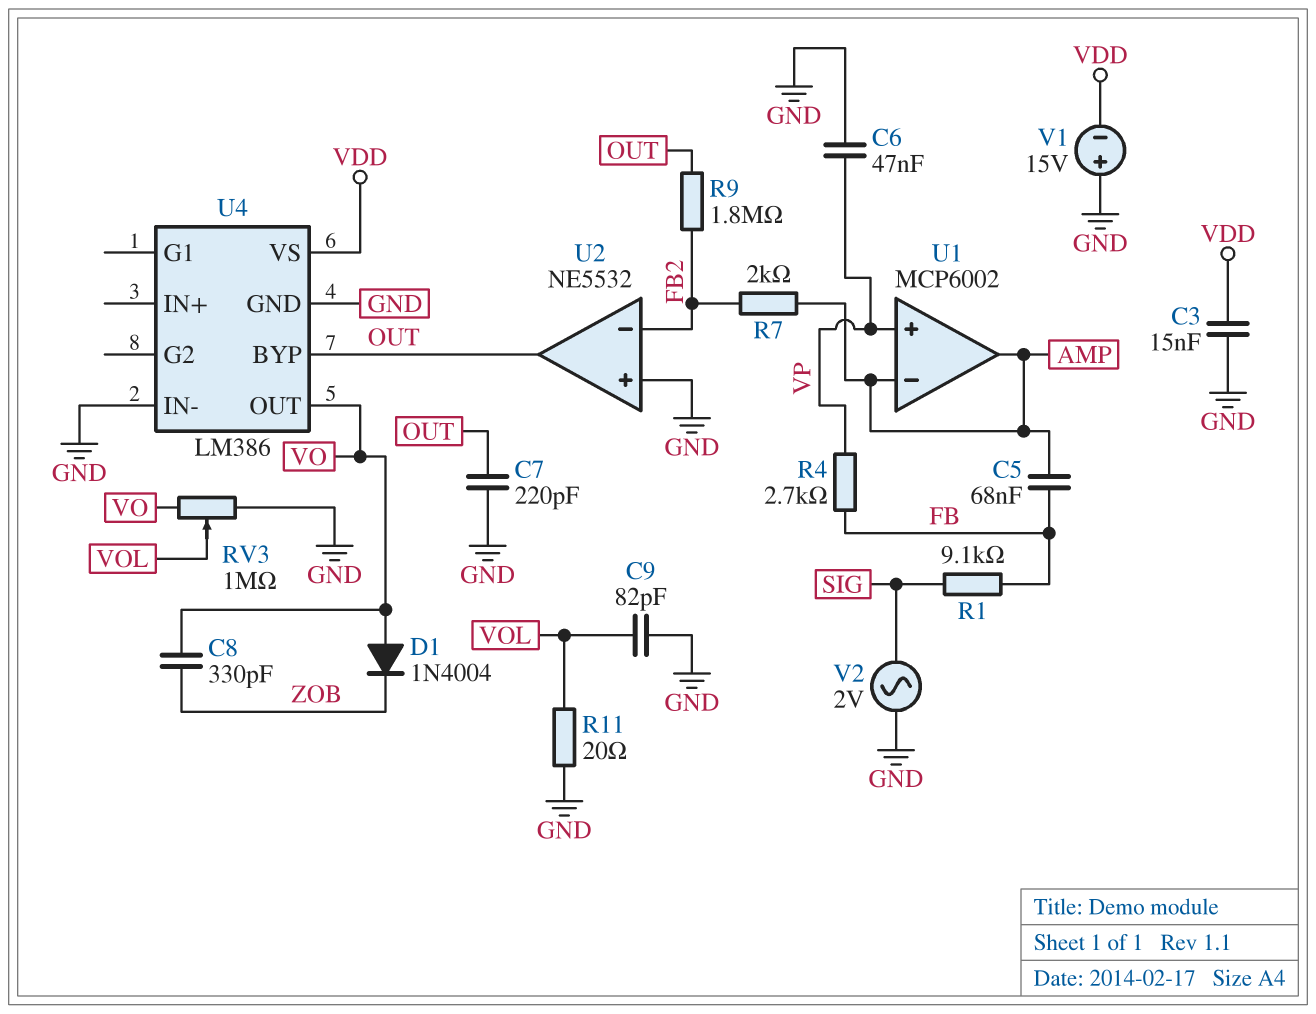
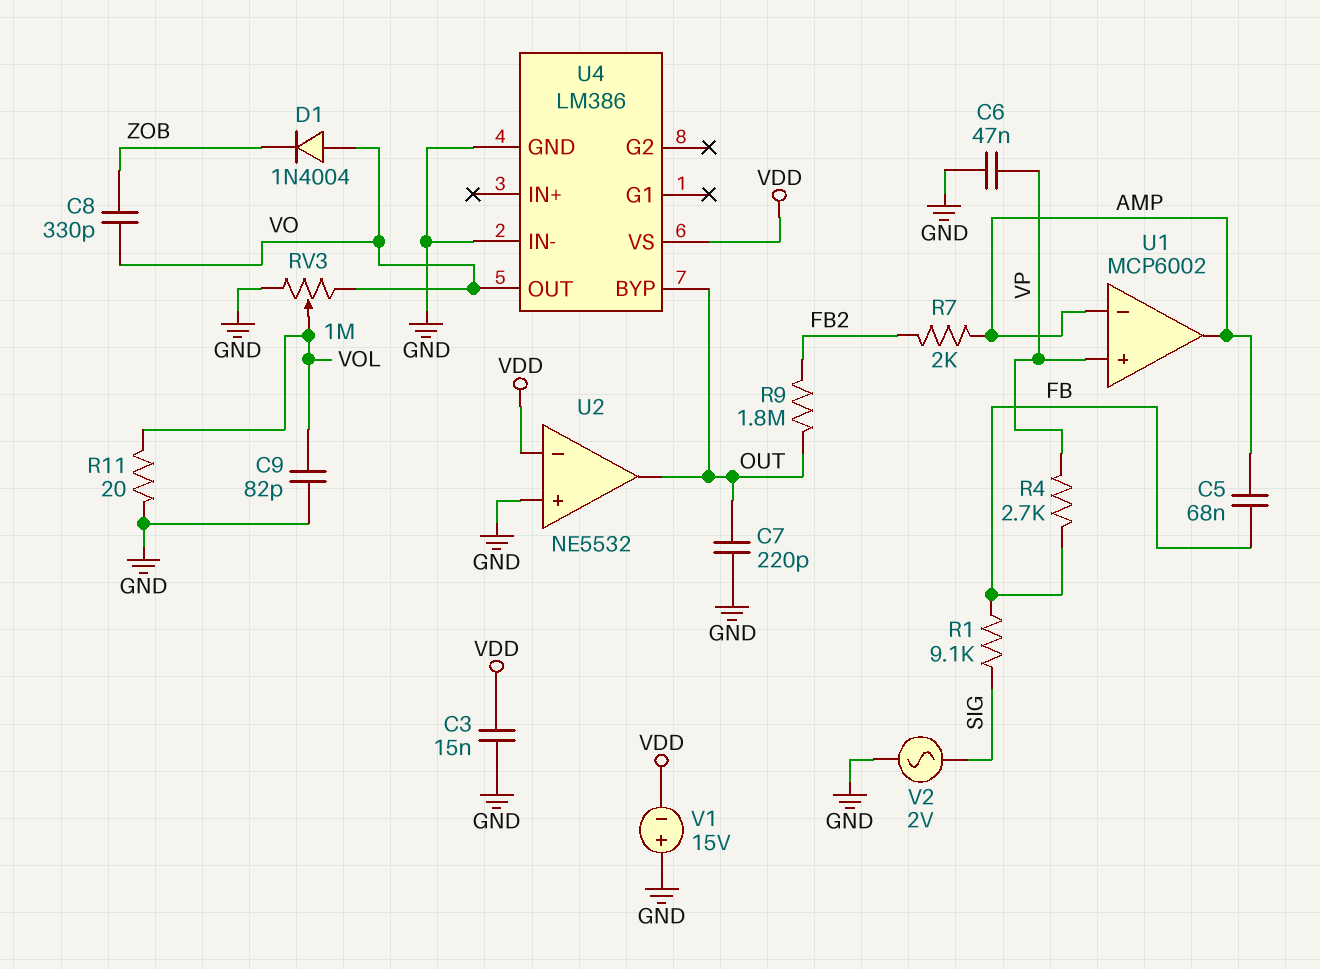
U2 pin in-: FB2 -> VDD

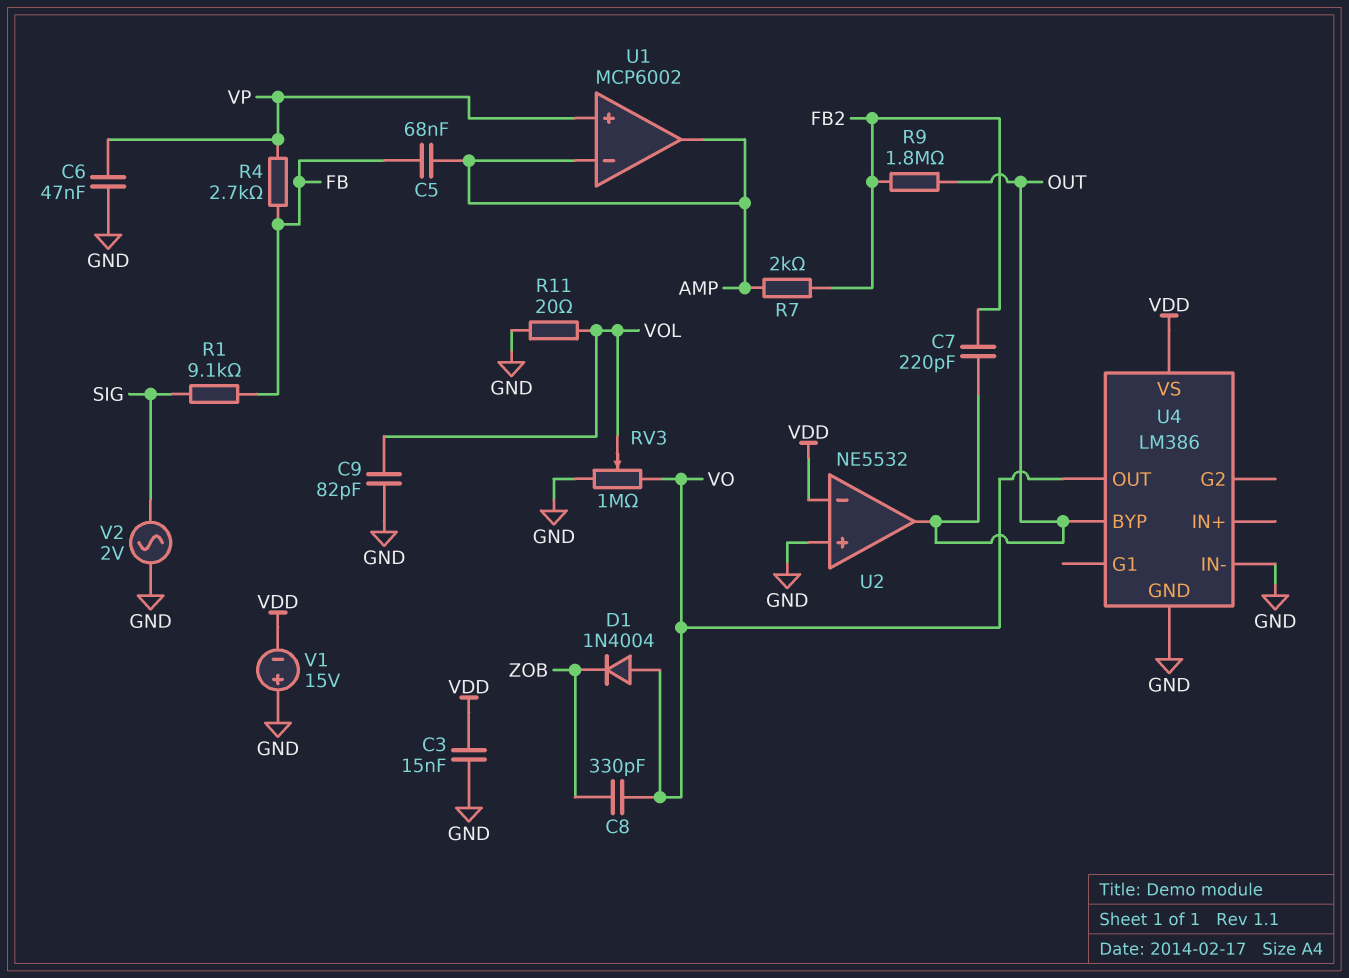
C7: 220pF (GND, OUT) -> 220pF (FB2, OUT)

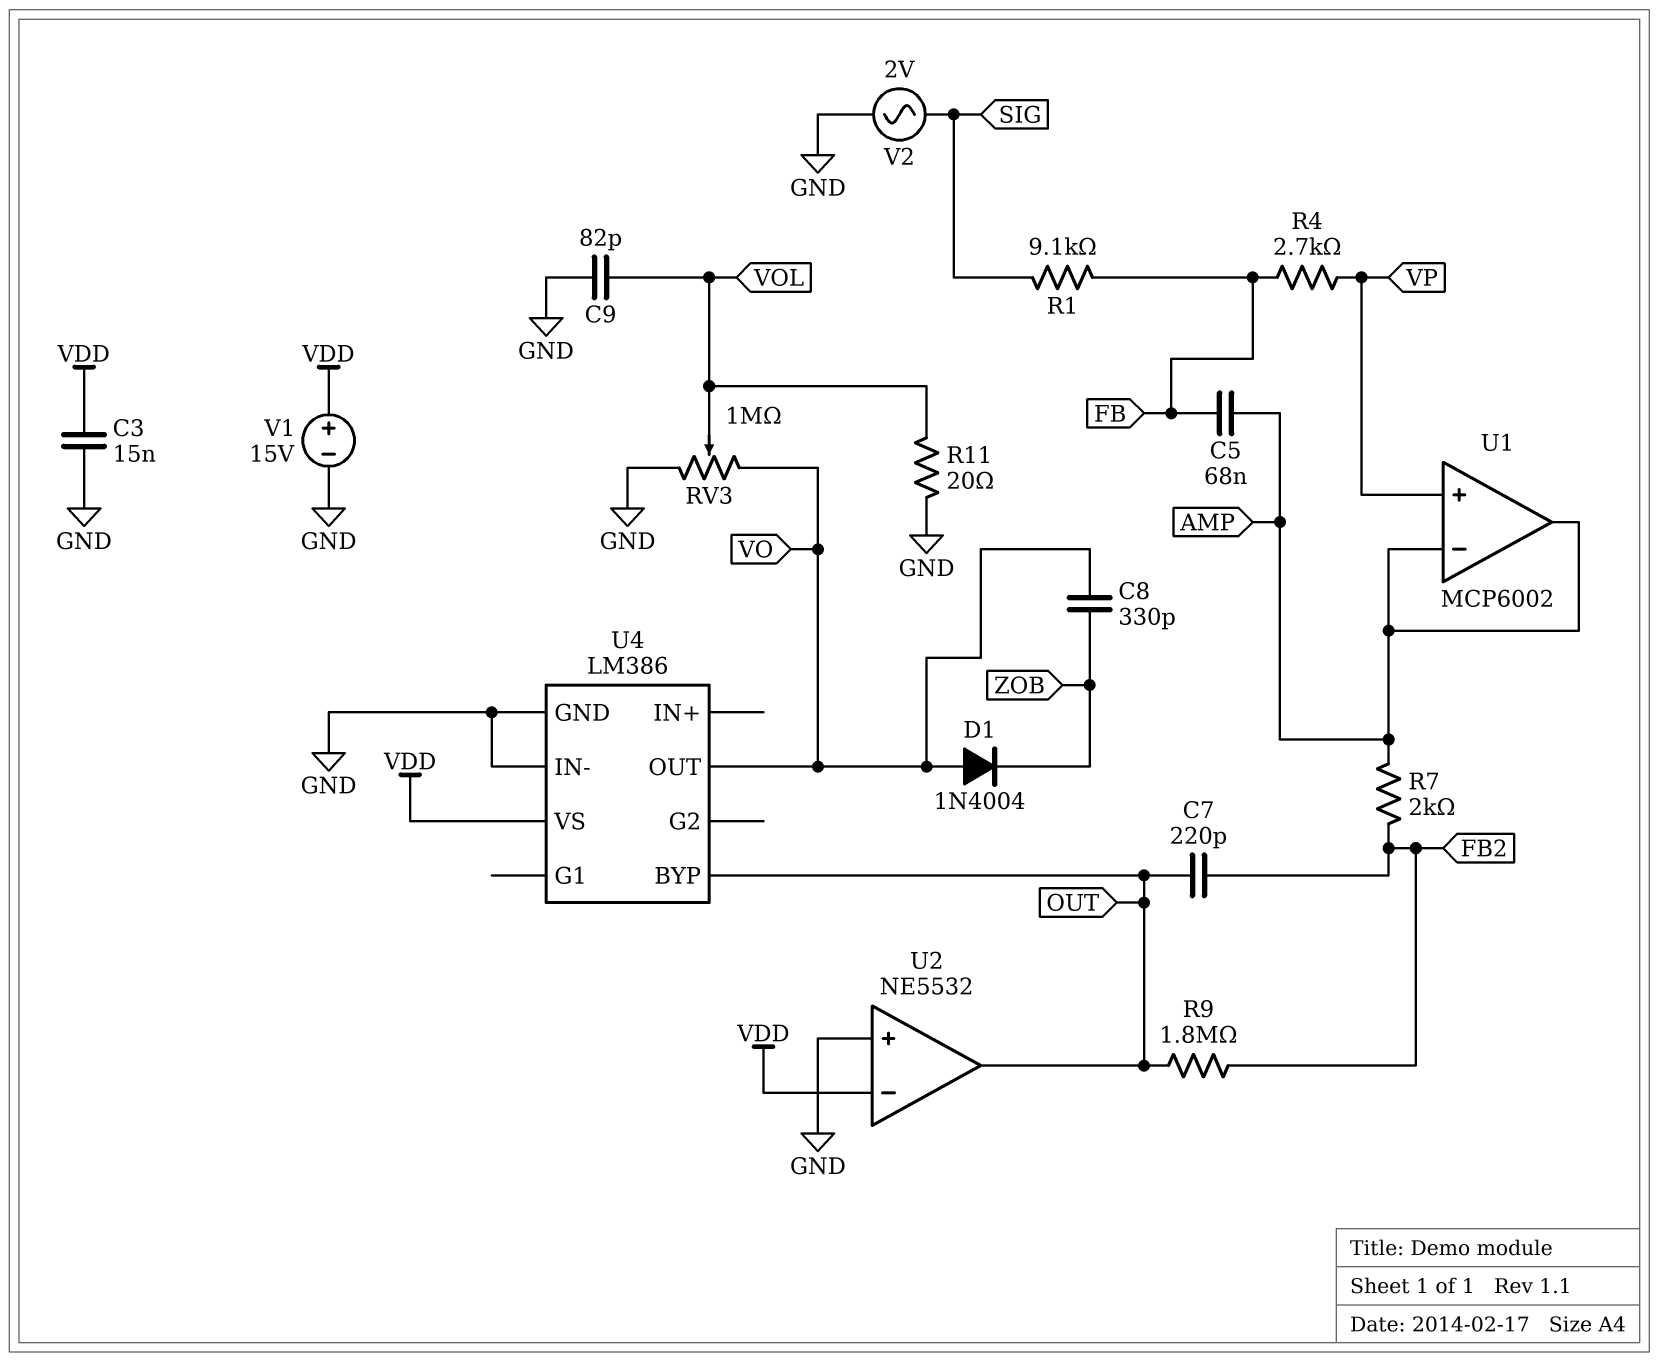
C6: 47nF (GND, VP) -> none
V1: 15V (plus GND, minus VDD) -> 15V (plus VDD, minus GND)

